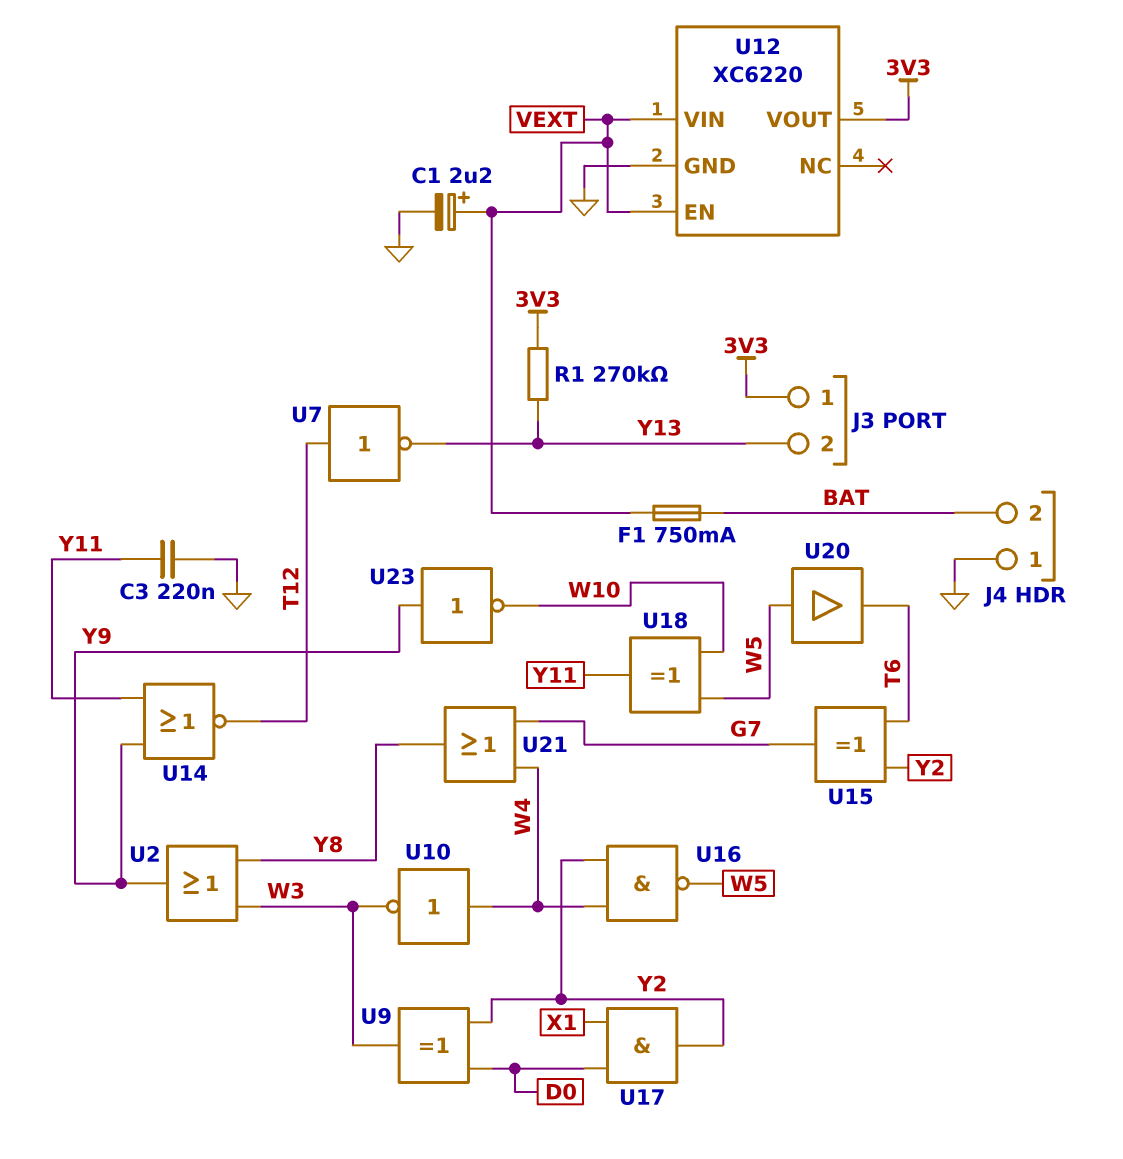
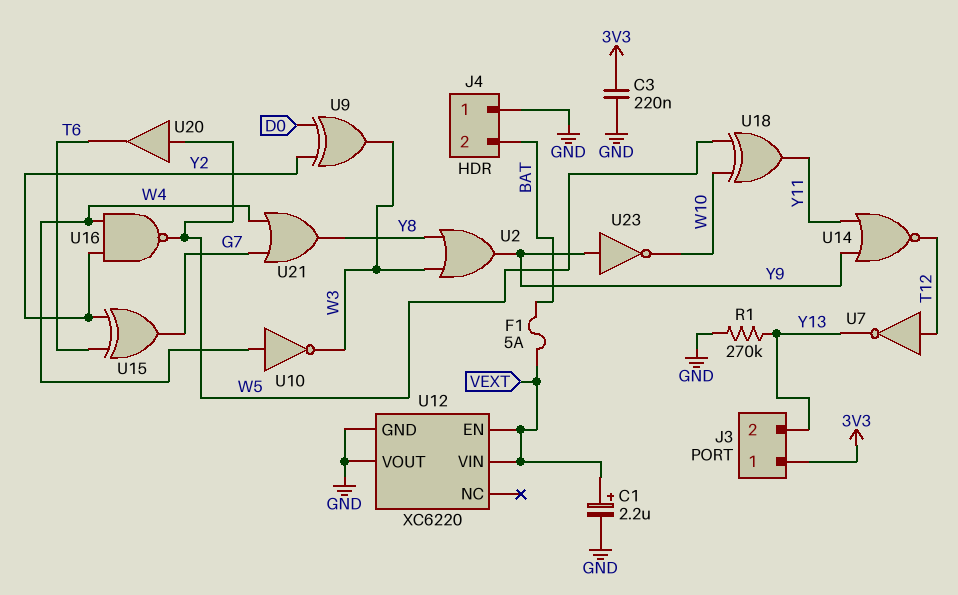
C3: 220nF (GND, Y11) -> 220nF (3V3, GND)
F1: 750mA (BAT, VEXT) -> 5A (BAT, VEXT)
R1: 270k (3V3, Y13) -> 270k (GND, Y13)
U12 pin VOUT: 3V3 -> GND
U17: AND (in D0, in X1, out Y2) -> none

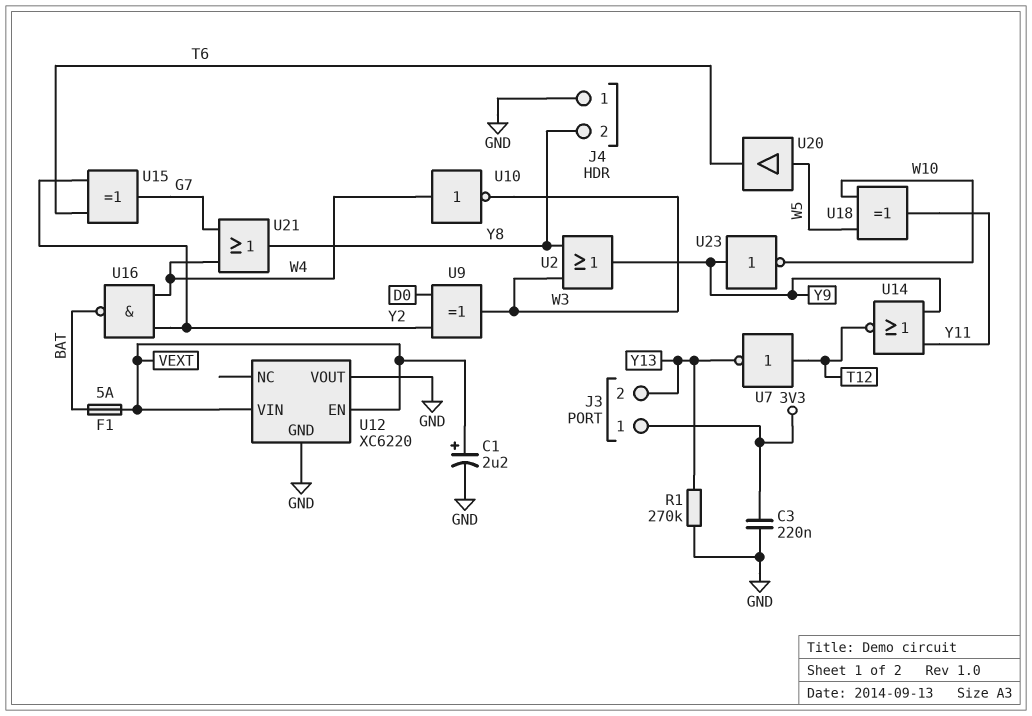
J4 pin 2: BAT -> Y8
U16: NAND (in W4, in Y2, out W5) -> NAND (in W4, in Y2, out BAT)

